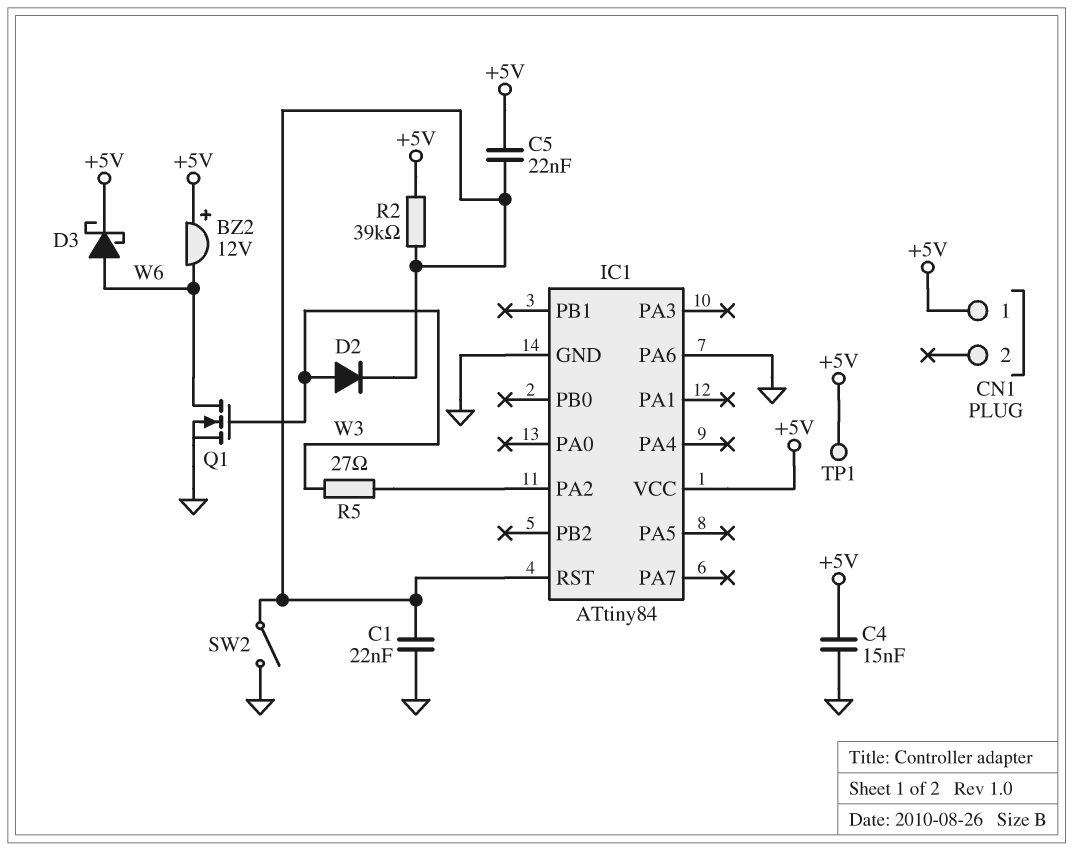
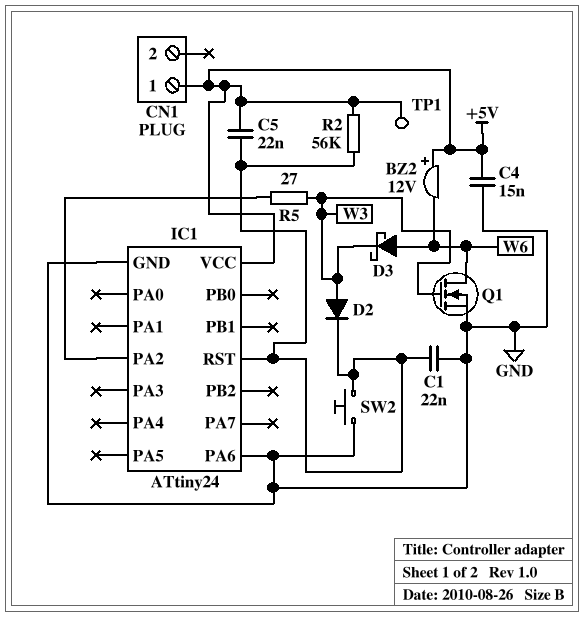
D3: schottky (A W6, K +5V) -> schottky (A W6, K W3)
IC1: ATtiny84 -> ATtiny24
R2: 39k (+5V, IC1/RST) -> 56k (+5V, IC1/RST)
SW2: switch (GND, IC1/RST) -> button (GND, IC1/RST)

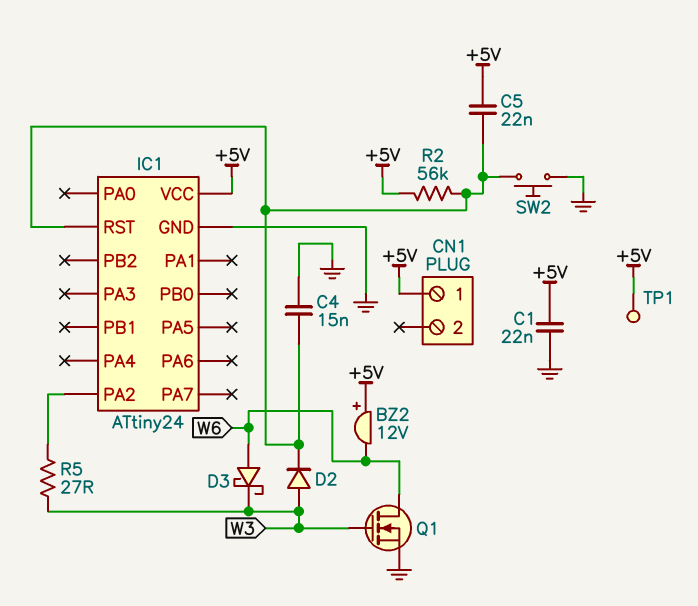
C1: 22nF (GND, IC1/RST) -> 22nF (+5V, GND)
C4: 15nF (+5V, GND) -> 15nF (GND, IC1/RST)
IC1 pin PA6: GND -> none

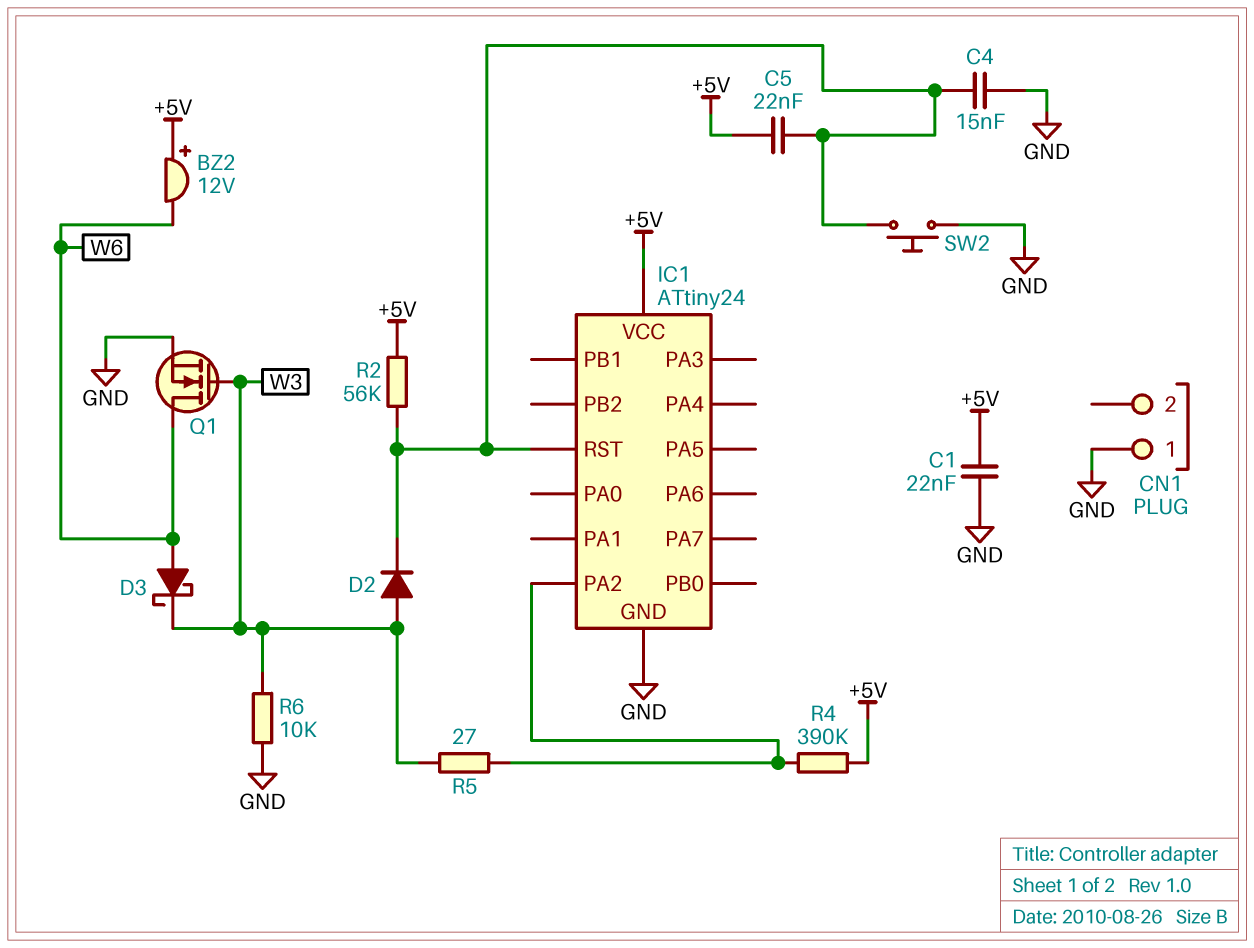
CN1 pin 1: +5V -> GND
R4: none -> 390k (+5V, IC1/PA2)
R6: none -> 10k (GND, W3)
TP1: test point (+5V) -> none

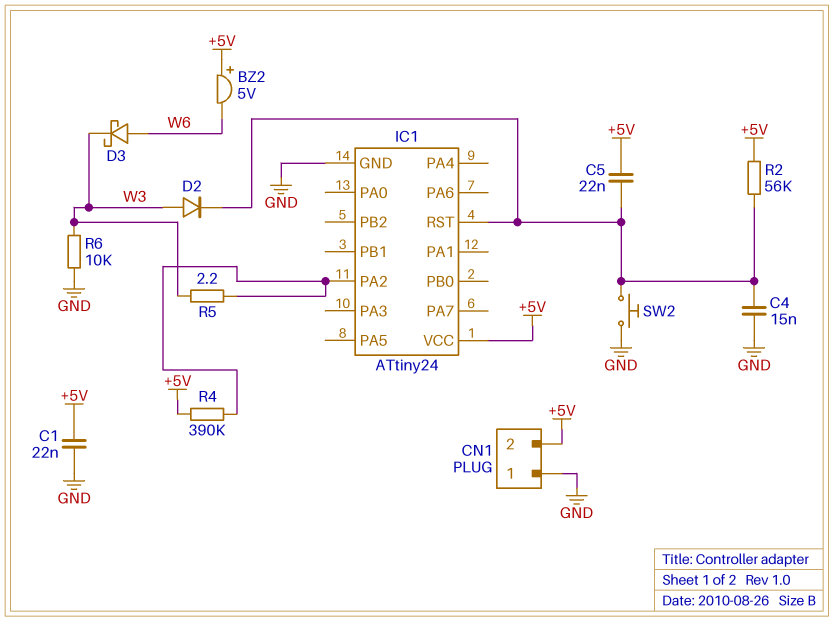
BZ2: buzzer 12V (plus +5V, minus W6) -> buzzer 5V (plus +5V, minus W6)
CN1 pin 2: none -> +5V
Q1: NMOS (G W3, D W6, S GND) -> none
R5: 27 (IC1/PA2, W3) -> 2.2 (IC1/PA2, W3)

